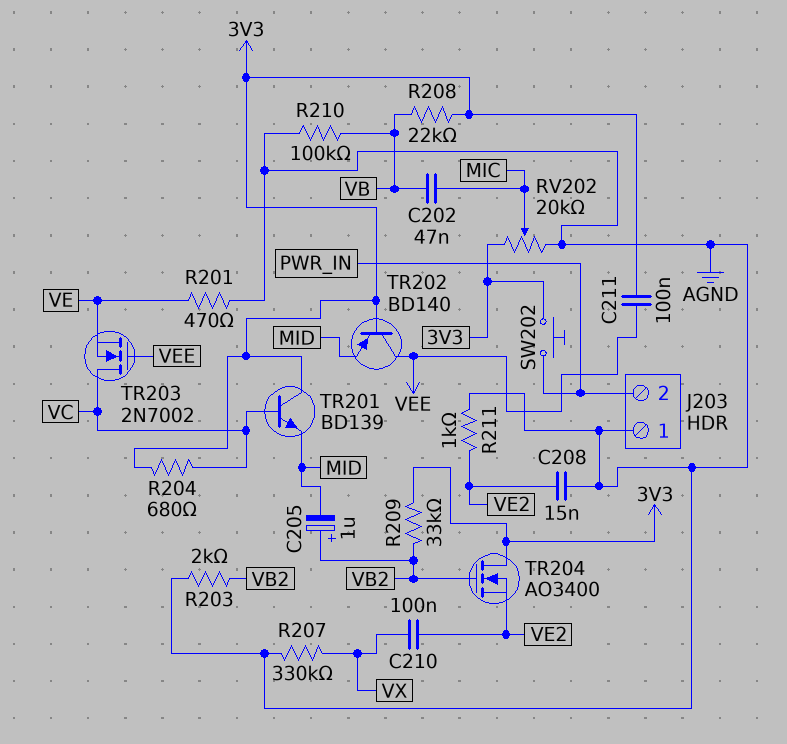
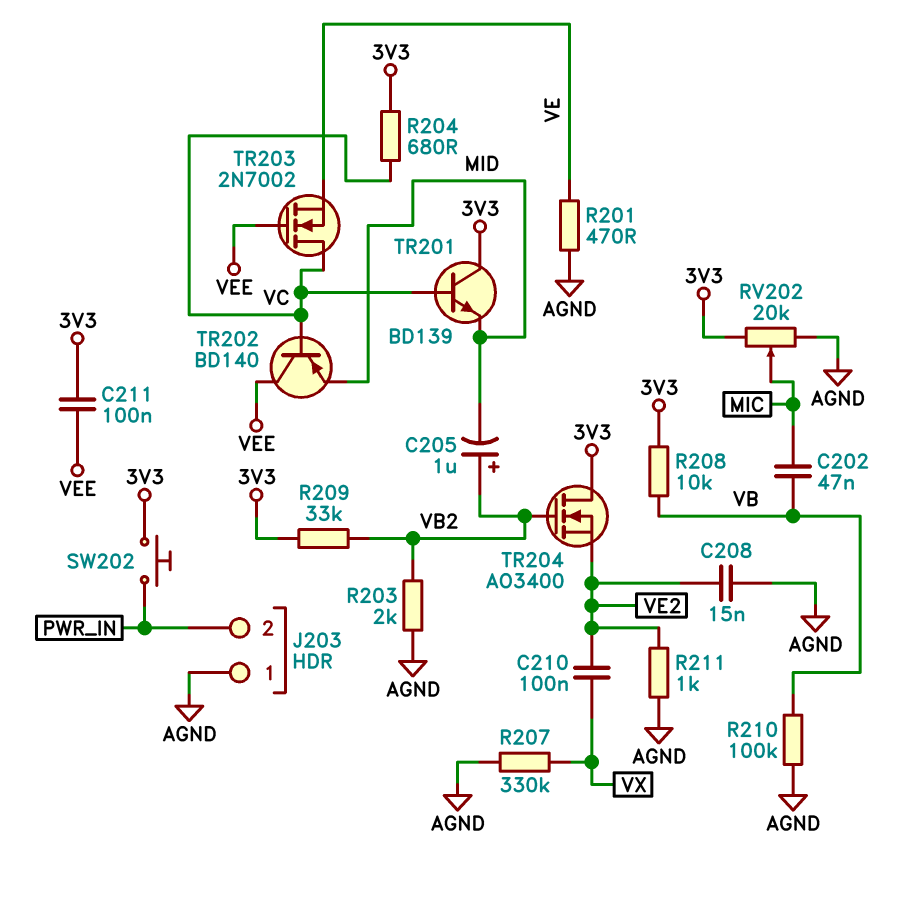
R208: 22k (3V3, VB) -> 10k (3V3, VB)
TR202: PNP BD140 (B 3V3, C VEE, E MID) -> PNP BD140 (B VC, C VEE, E MID)

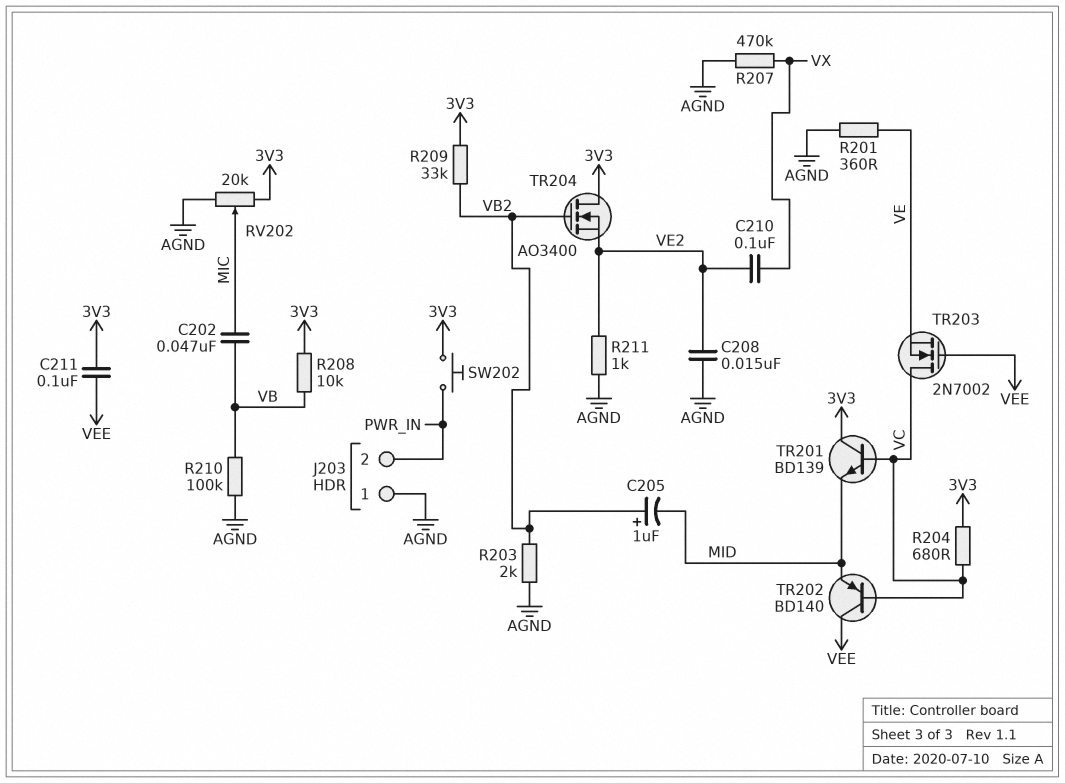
R201: 470 (AGND, VE) -> 360 (AGND, VE)
R207: 330k (AGND, VX) -> 470k (AGND, VX)

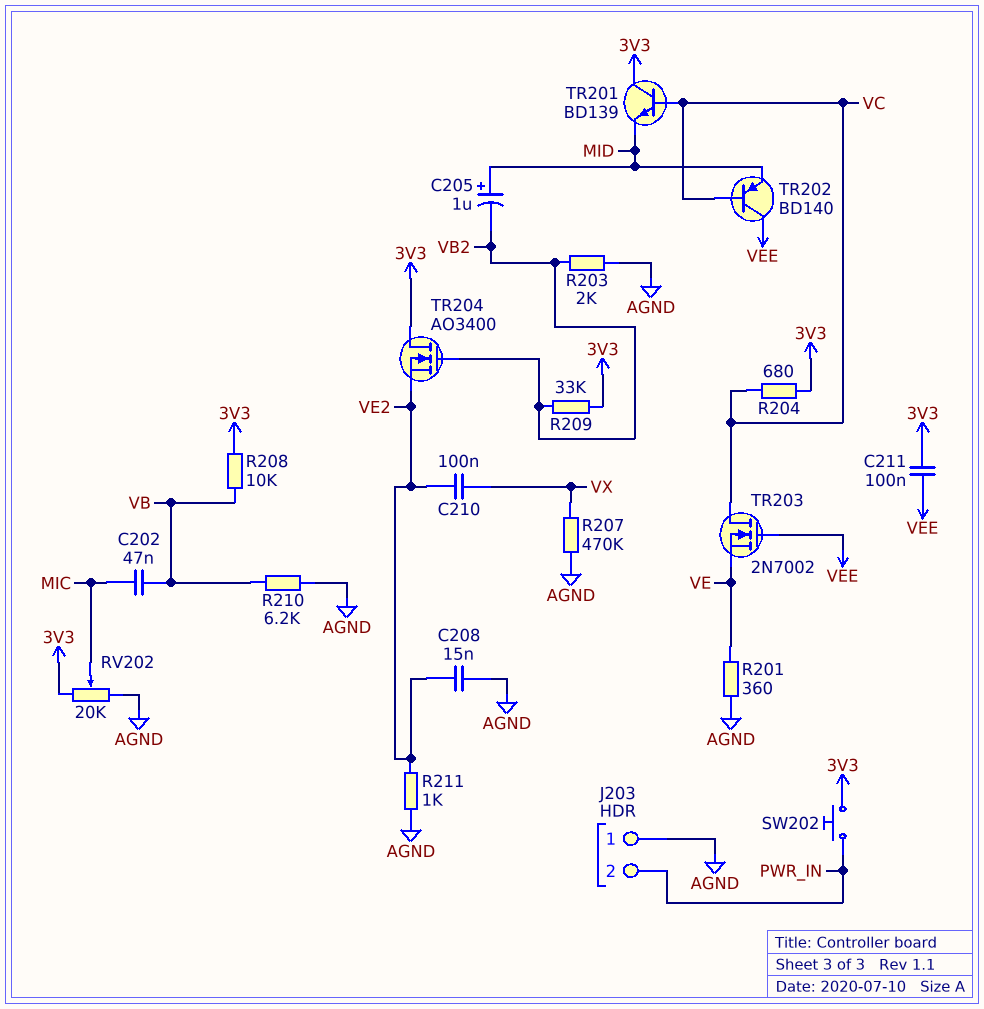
C205: 1uF (plus VB2, minus MID) -> 1uF (plus MID, minus VB2)
R210: 100k (AGND, VB) -> 6.2k (AGND, VB)

